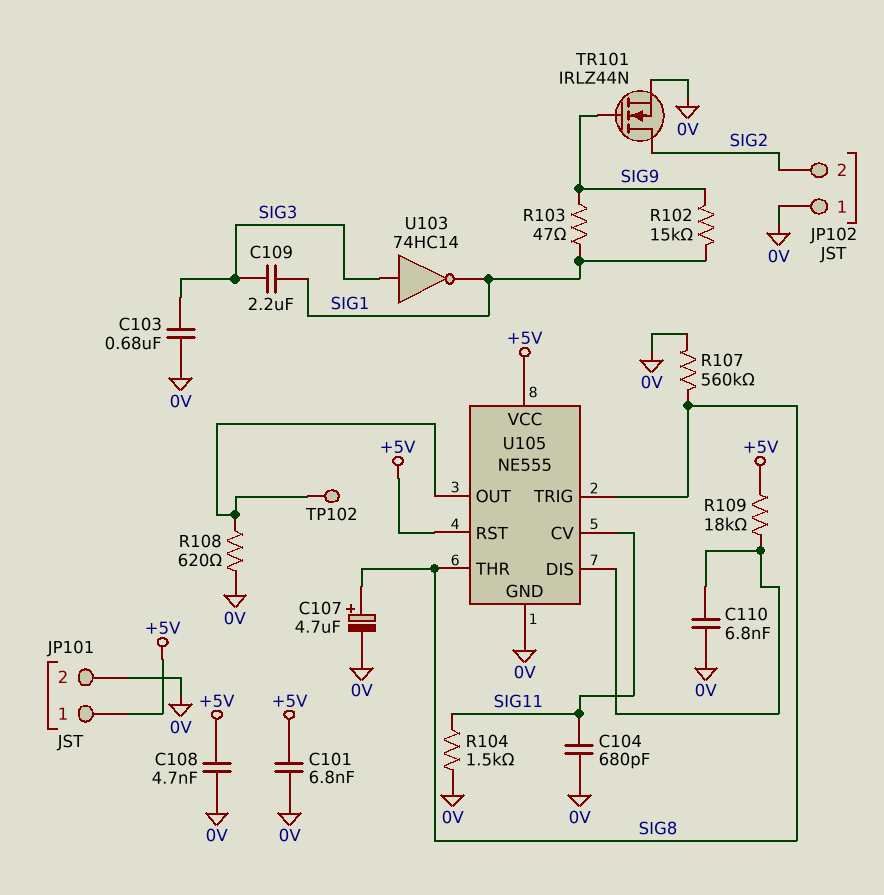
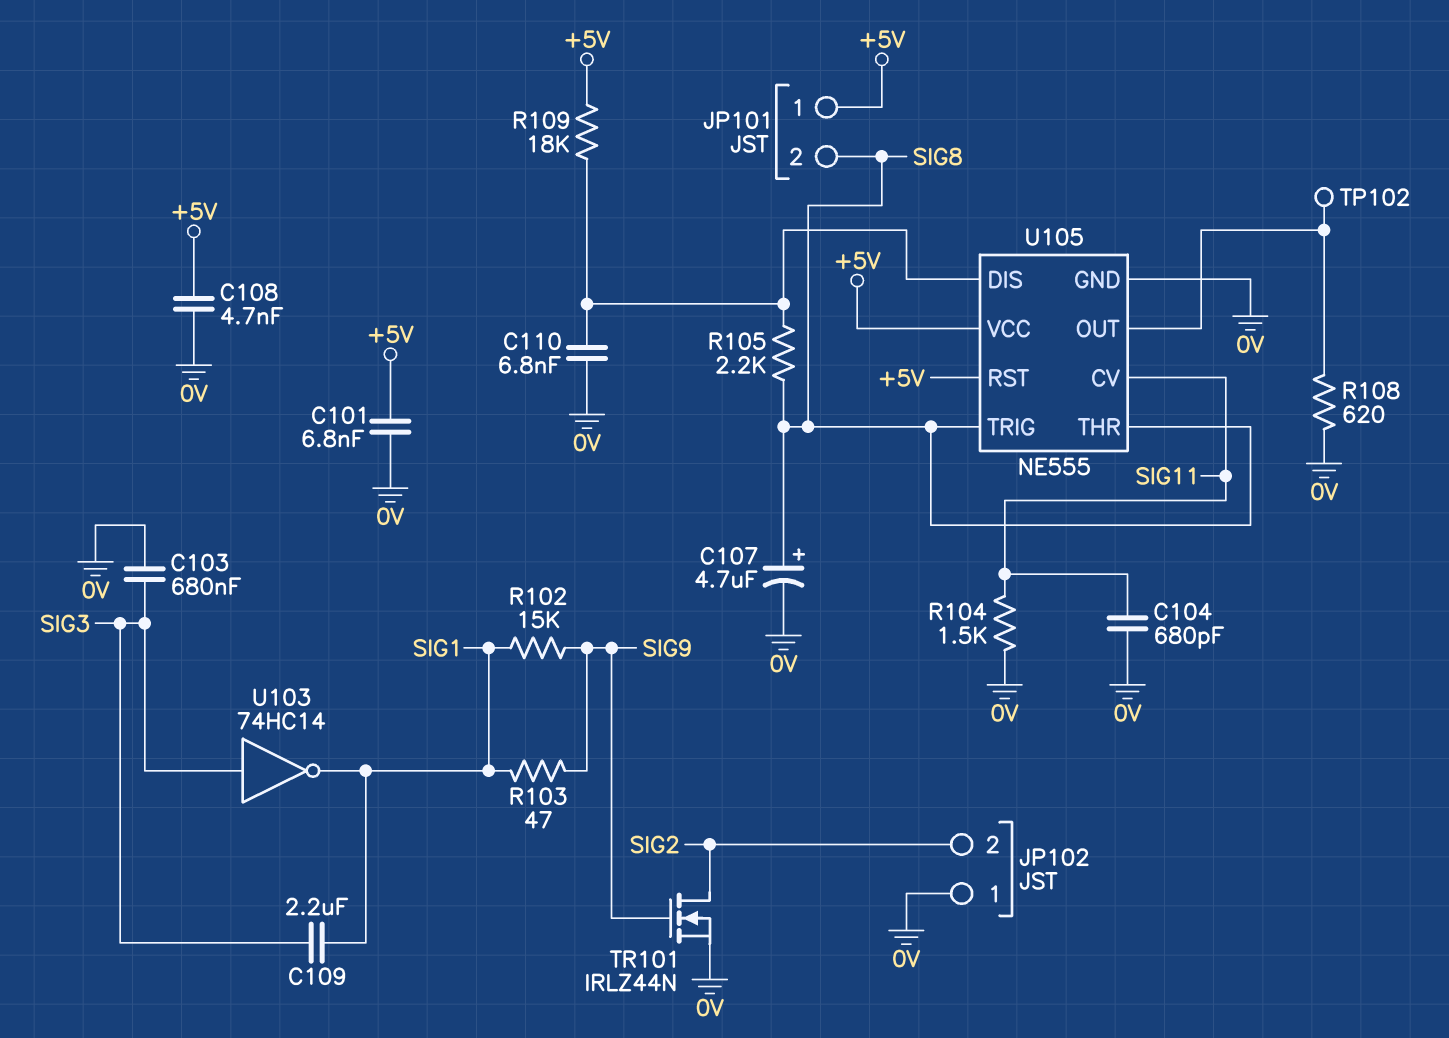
JP101 pin 2: 0V -> SIG8
R105: none -> 2.2k (SIG8, U105/DIS)
R107: 560k (0V, SIG8) -> none

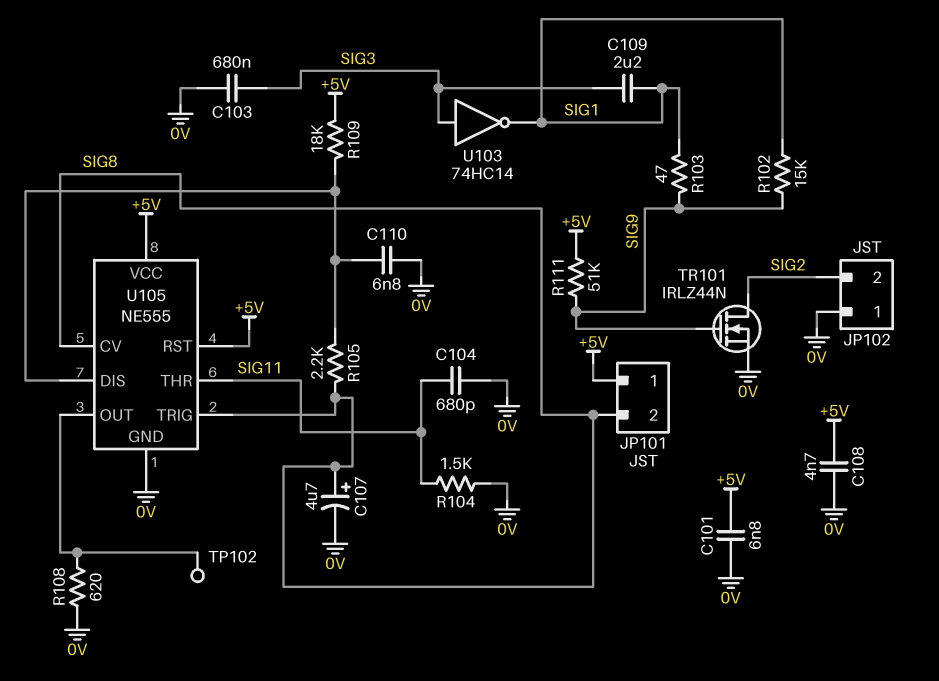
R111: none -> 51k (+5V, SIG9)
U105 pin CV: SIG11 -> SIG8
U105 pin THR: SIG8 -> SIG11

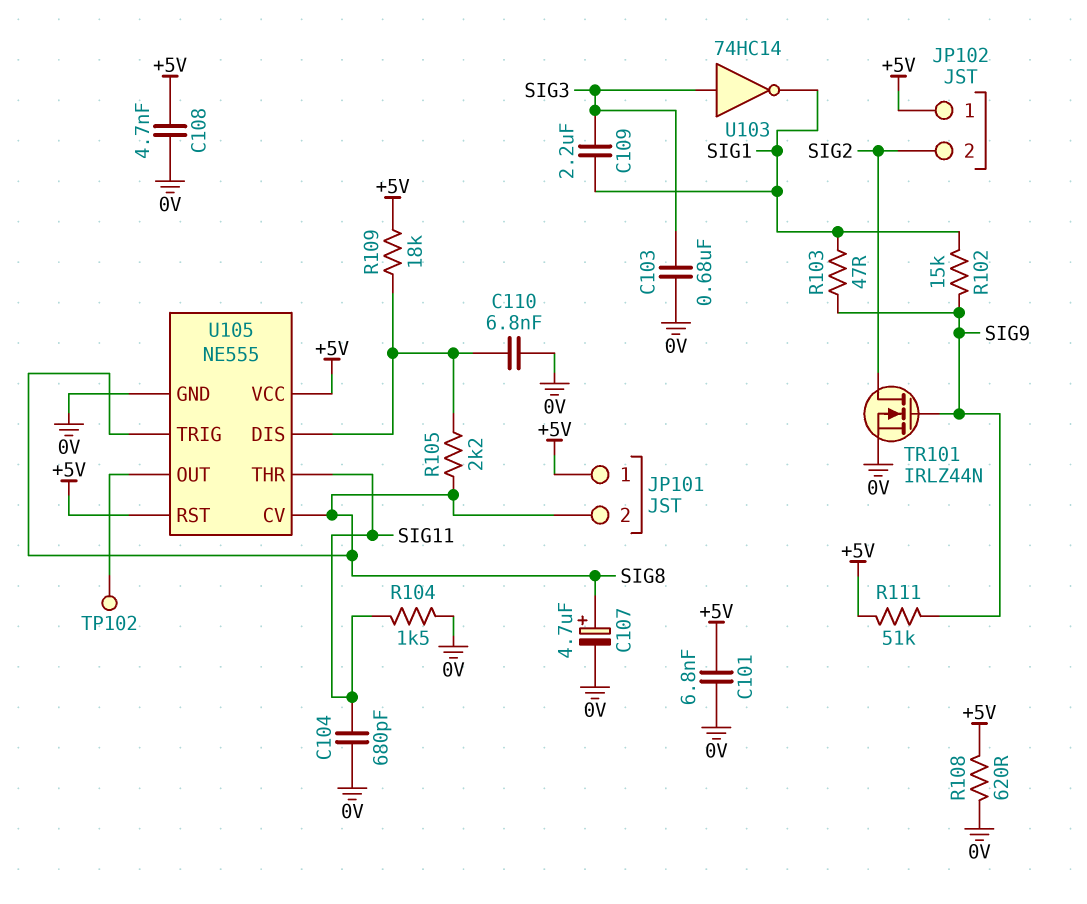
JP102 pin 1: 0V -> +5V
R108: 620 (0V, U105/OUT) -> 620 (+5V, 0V)

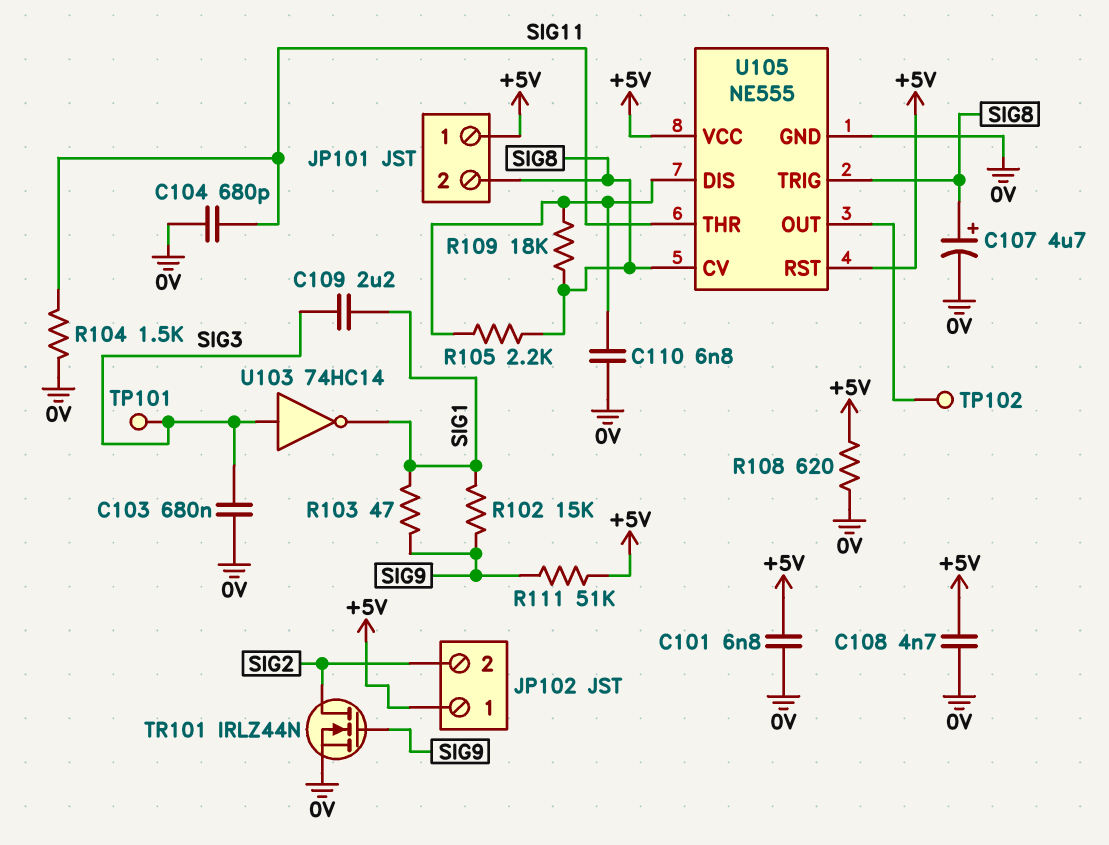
R109: 18k (+5V, U105/DIS) -> 18k (SIG8, U105/DIS)
TP101: none -> test point (SIG3)

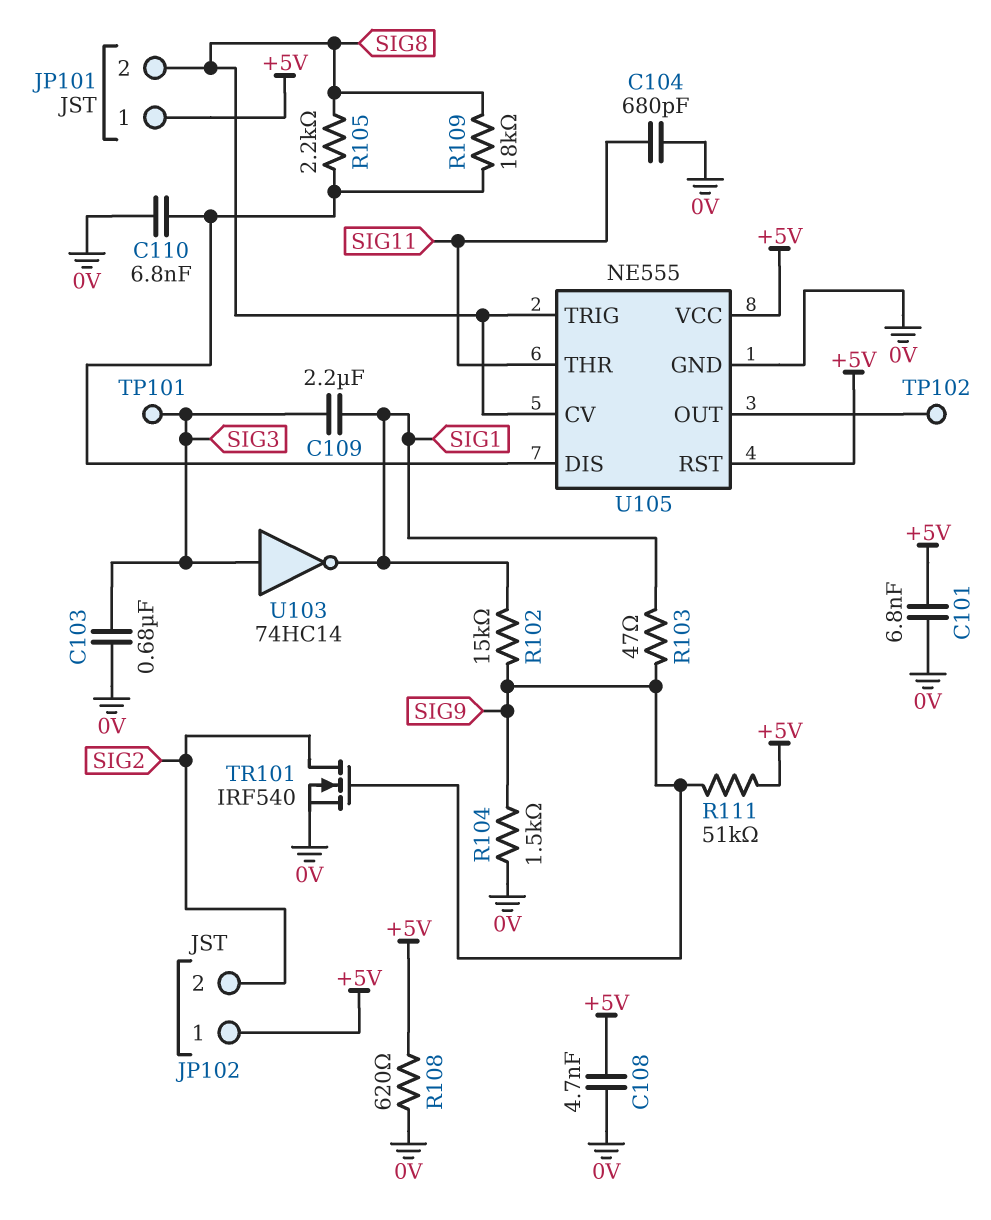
C107: 4.7uF (plus SIG8, minus 0V) -> none
R104: 1.5k (0V, SIG11) -> 1.5k (0V, SIG9)
TR101: NMOS IRLZ44N (G SIG9, D SIG2, S 0V) -> NMOS IRF540 (G SIG9, D SIG2, S 0V)

